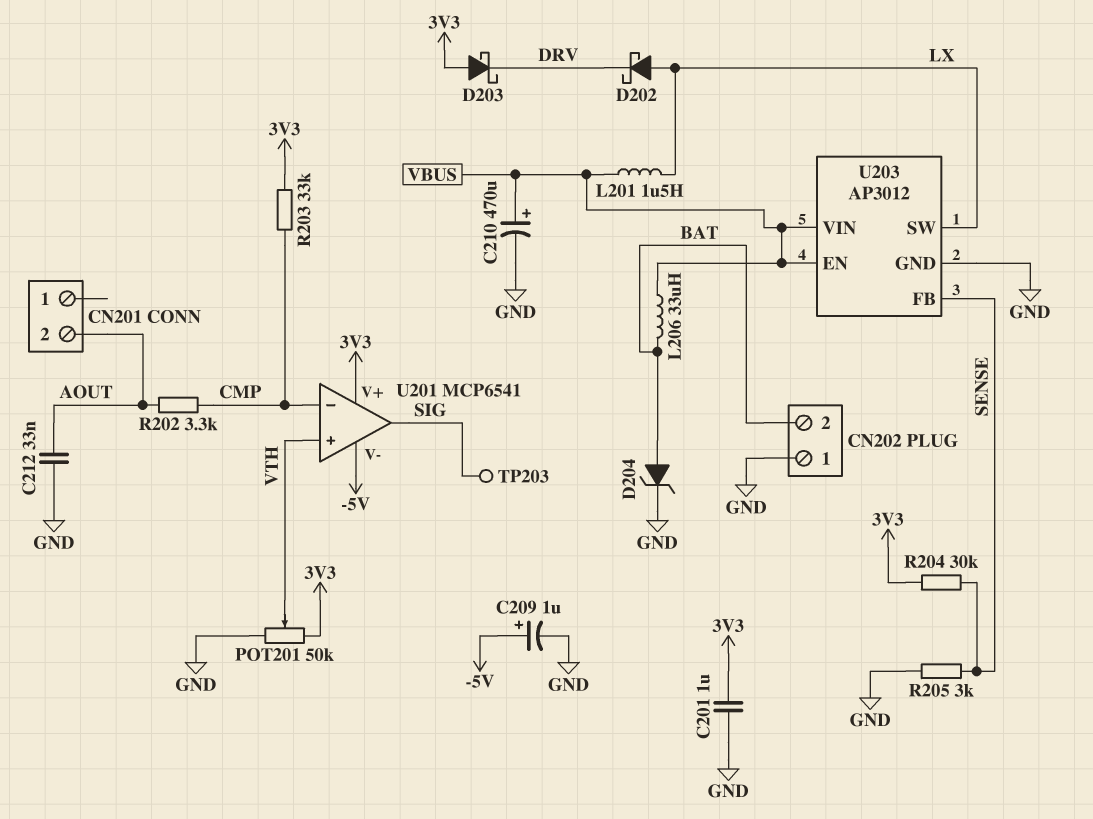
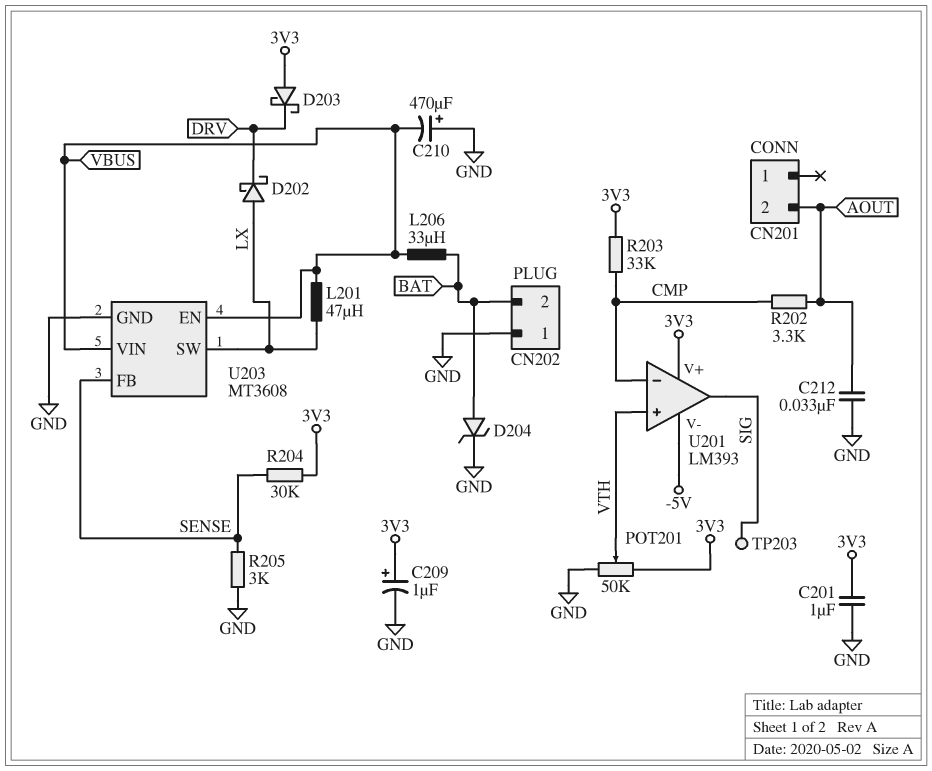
C209: 1uF (plus -5V, minus GND) -> 1uF (plus 3V3, minus GND)
C210: 470uF (plus VBUS, minus GND) -> 470uF (plus GND, minus VBUS)
L201: 1.5uH (LX, VBUS) -> 47uH (LX, VBUS)
U201: MCP6541 -> LM393
U203: AP3012 -> MT3608

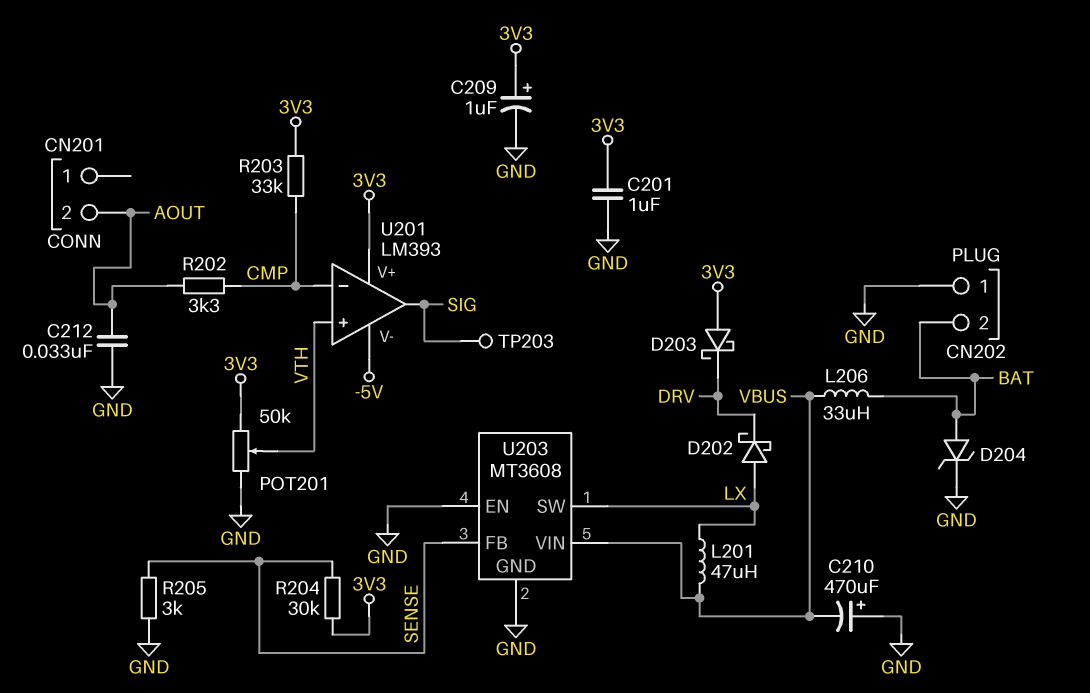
U203 pin EN: VBUS -> GND

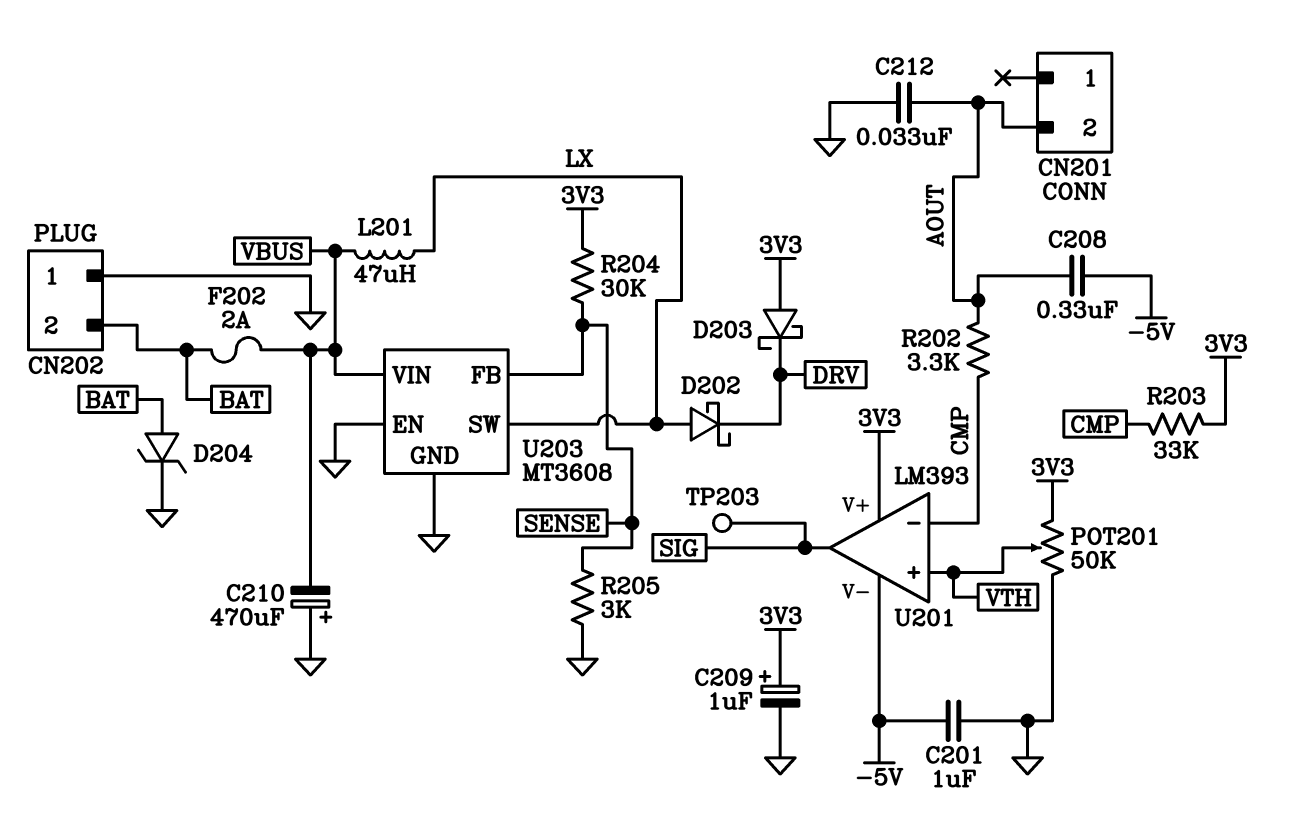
C201: 1uF (3V3, GND) -> 1uF (-5V, GND)
C208: none -> 330nF (-5V, AOUT)
F202: none -> 2A (BAT, VBUS)
L206: 33uH (BAT, VBUS) -> none

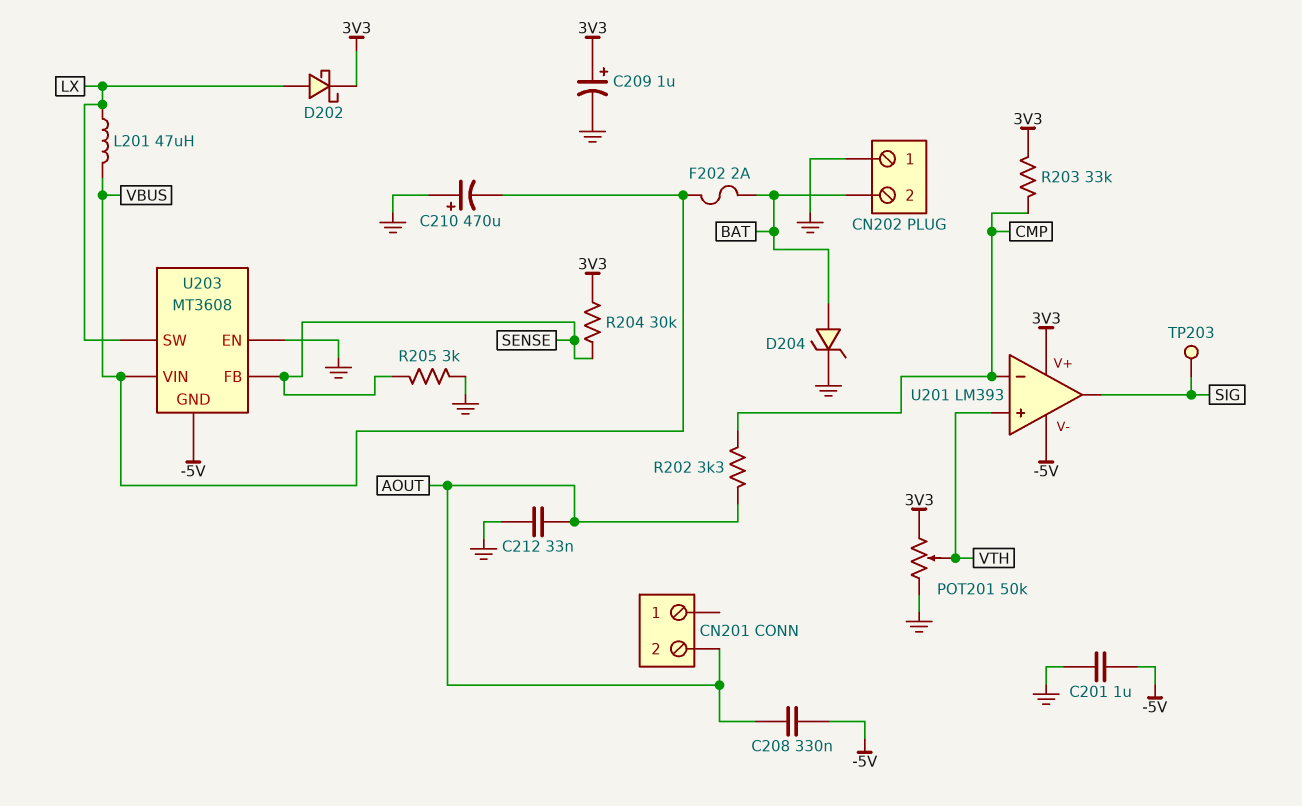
D202: schottky (A LX, K DRV) -> schottky (A LX, K 3V3)
D203: schottky (A 3V3, K DRV) -> none
U203 pin GND: GND -> -5V

